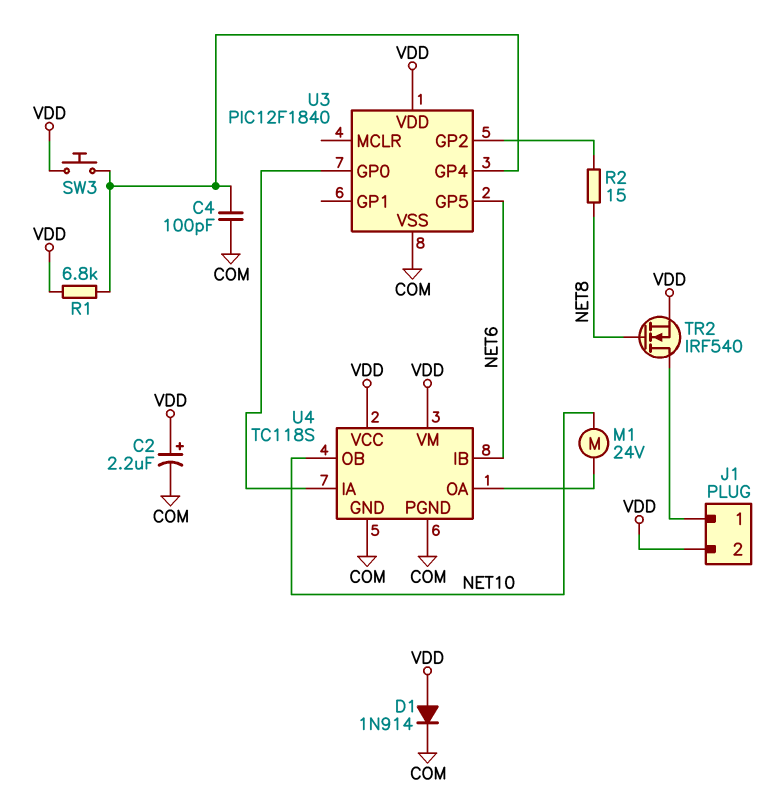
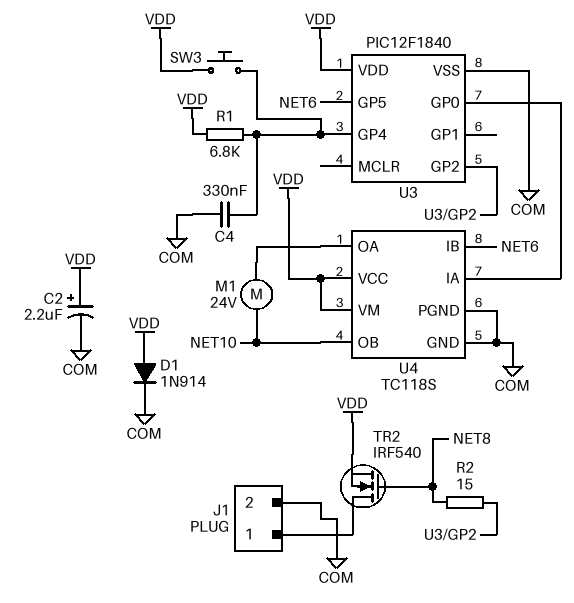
C4: 100pF (COM, U3/GP4) -> 330nF (COM, U3/GP4)
J1 pin 2: VDD -> COM

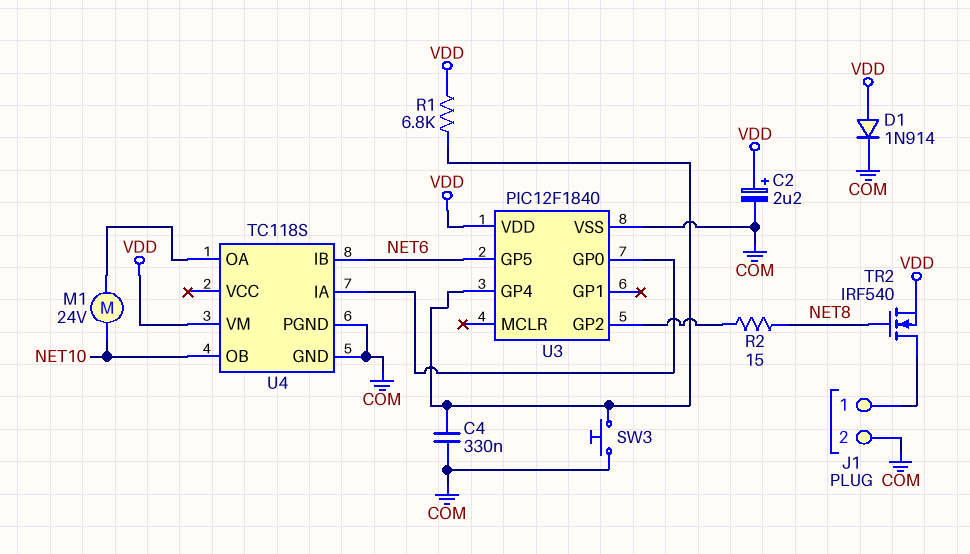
SW3: button (U3/GP4, VDD) -> button (COM, U3/GP4)
U4 pin VCC: VDD -> none

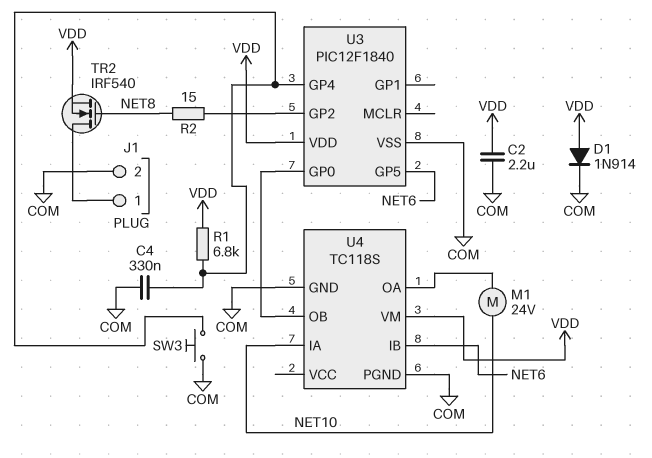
C2: 2.2uF (plus VDD, minus COM) -> 2.2uF (COM, VDD)
U4 pin IA: U3/GP0 -> NET10
U4 pin OB: NET10 -> U3/GP0

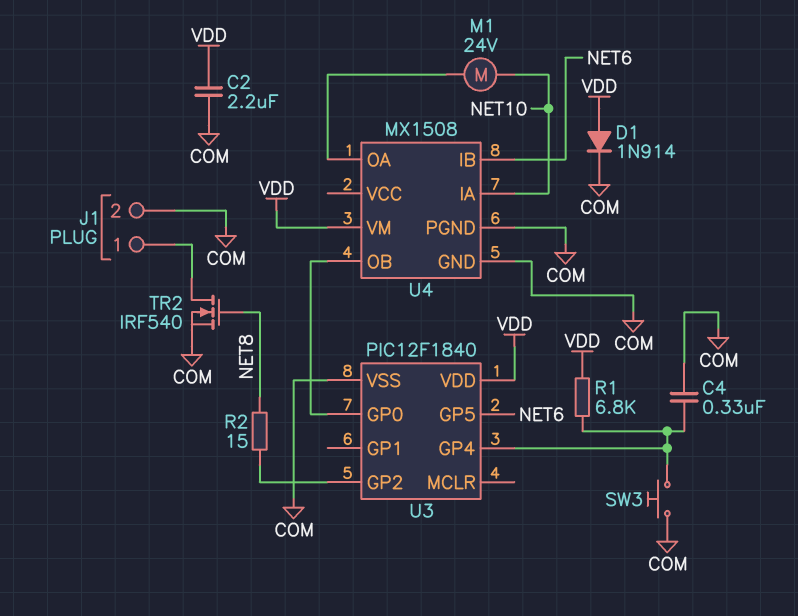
TR2: NMOS IRF540 (G NET8, D J1/1, S VDD) -> NMOS IRF540 (G NET8, D J1/1, S COM)
U4: TC118S -> MX1508

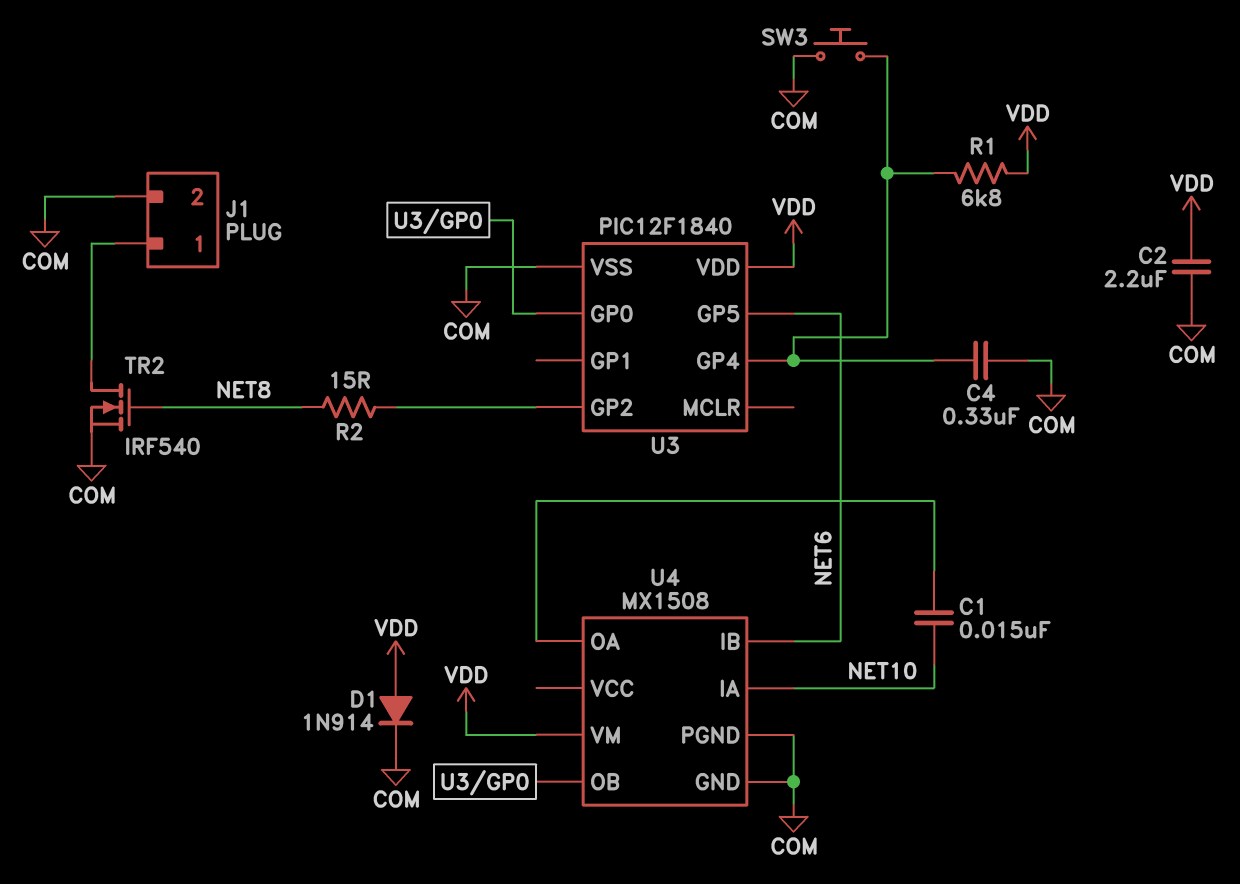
C1: none -> 15nF (NET10, U4/OA)
M1: motor 24V (NET10, U4/OA) -> none

